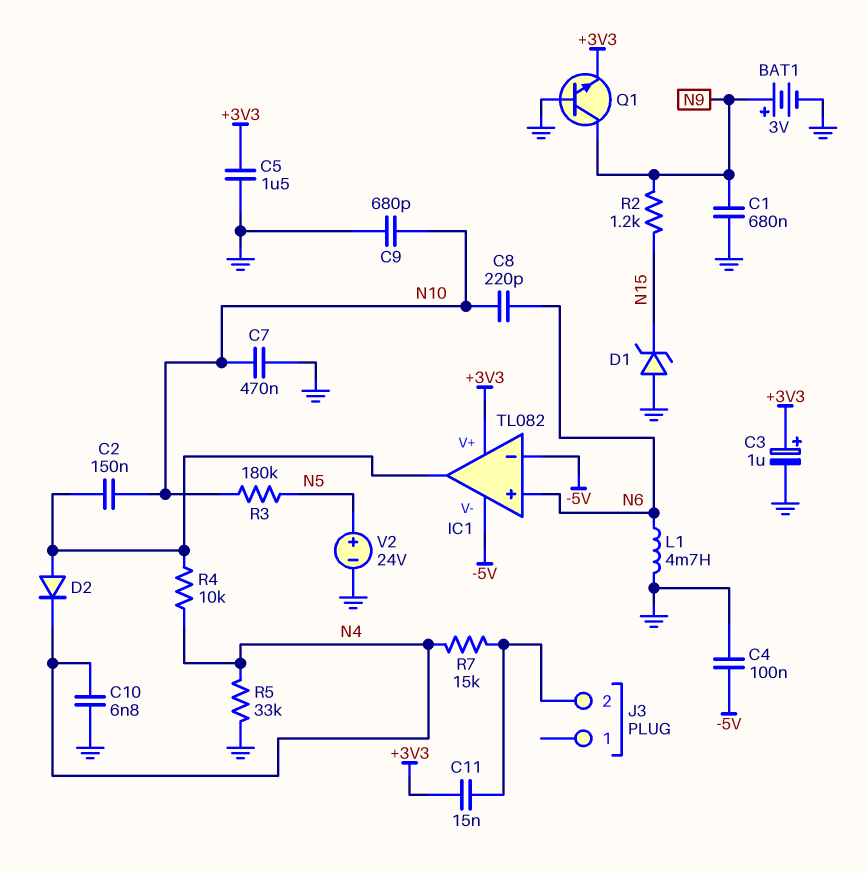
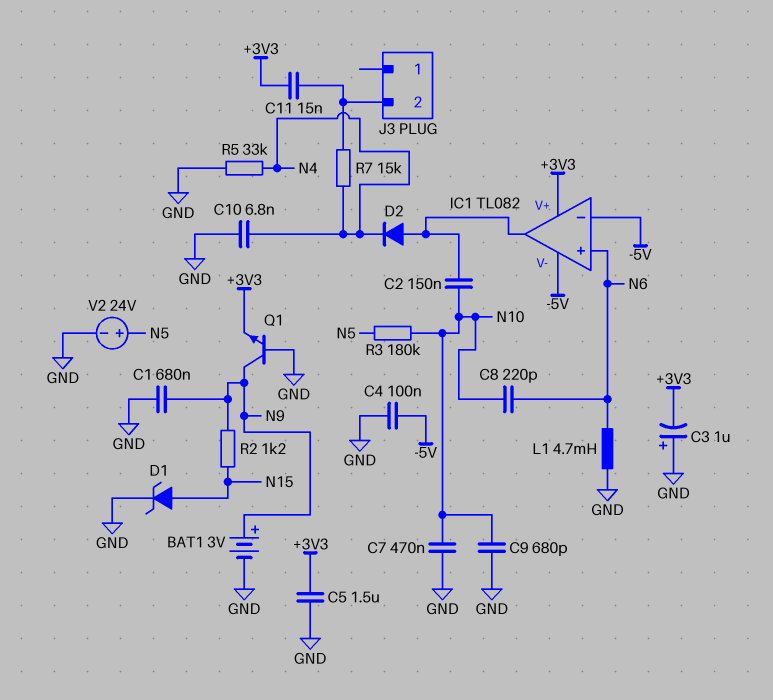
C3: 1uF (plus +3V3, minus GND) -> 1uF (plus GND, minus +3V3)
D1: zener (A GND, K N15) -> zener (A N15, K GND)
R4: 10k (IC1/out, N4) -> none

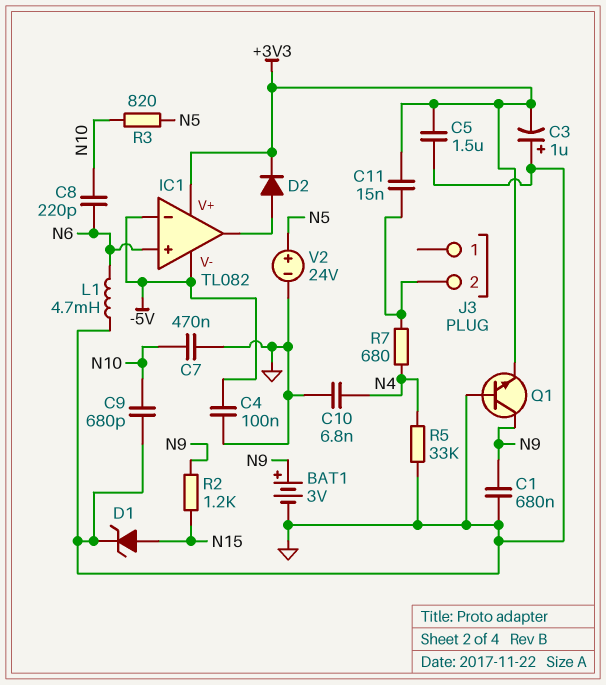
C2: 150nF (IC1/out, N10) -> none
D2: diode (A IC1/out, K N4) -> diode (A IC1/out, K +3V3)
R3: 180k (N5, N10) -> 820 (N5, N10)
R7: 15k (J3/2, N4) -> 680 (J3/2, N4)

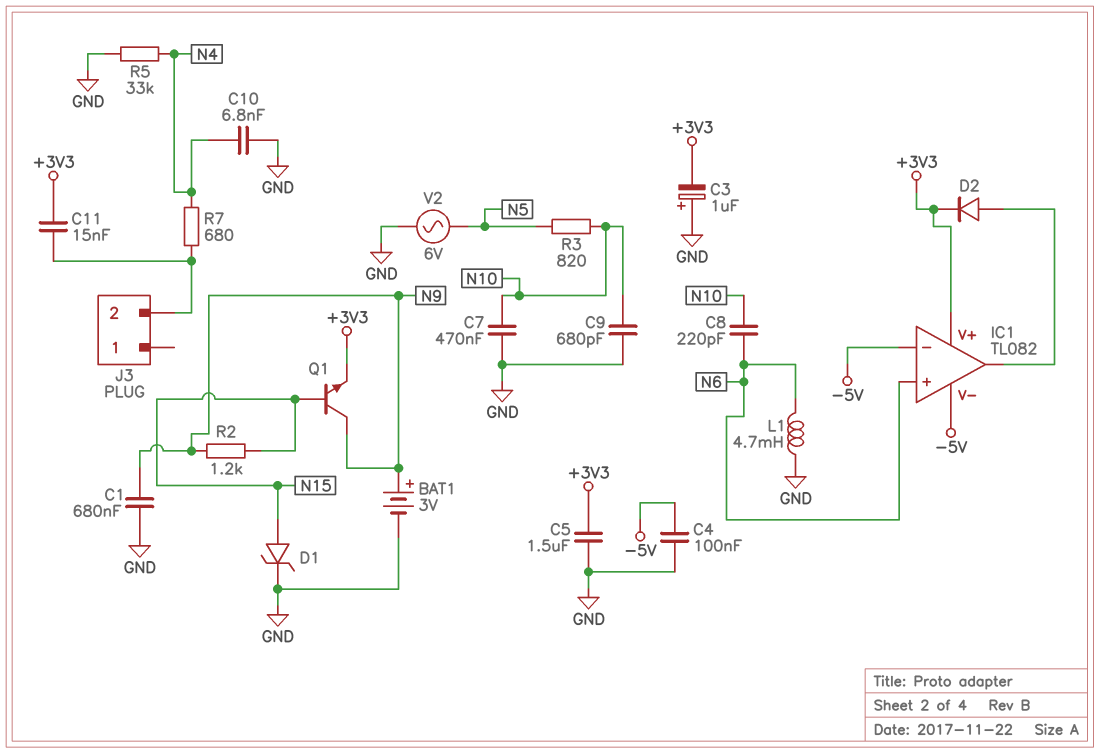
Q1: NPN (B GND, C N9, E +3V3) -> NPN (B N15, C N9, E +3V3)
V2: 24V (plus N5, minus GND) -> AC 6V (GND, N5)

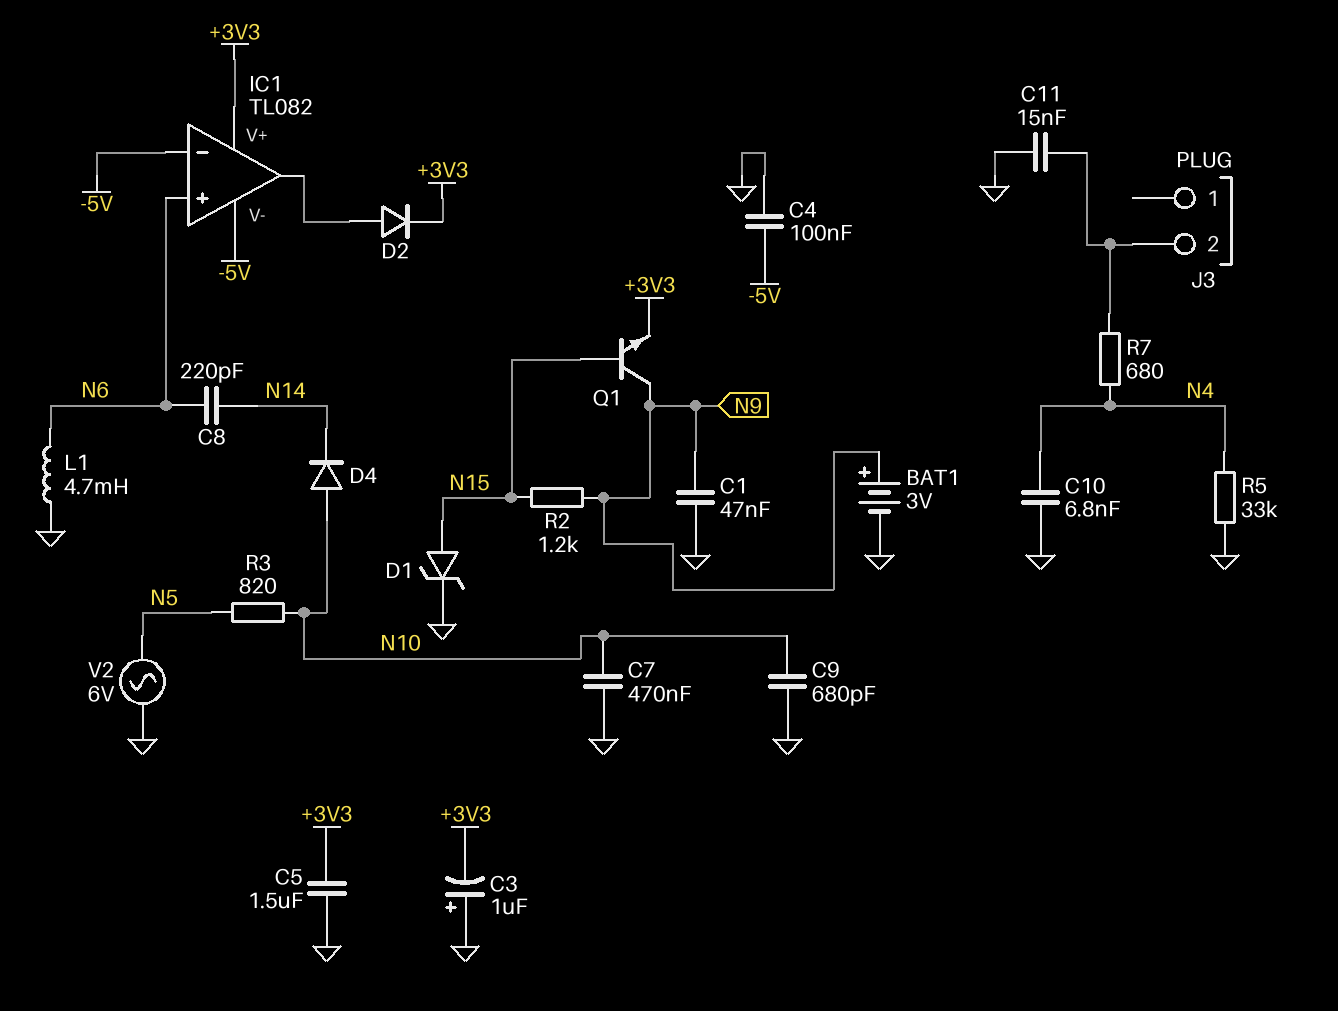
C1: 680nF (GND, N9) -> 47nF (GND, N9)
C8: 220pF (N6, N10) -> 220pF (N6, N14)
C11: 15nF (+3V3, J3/2) -> 15nF (GND, J3/2)
D4: none -> diode (A N10, K N14)

